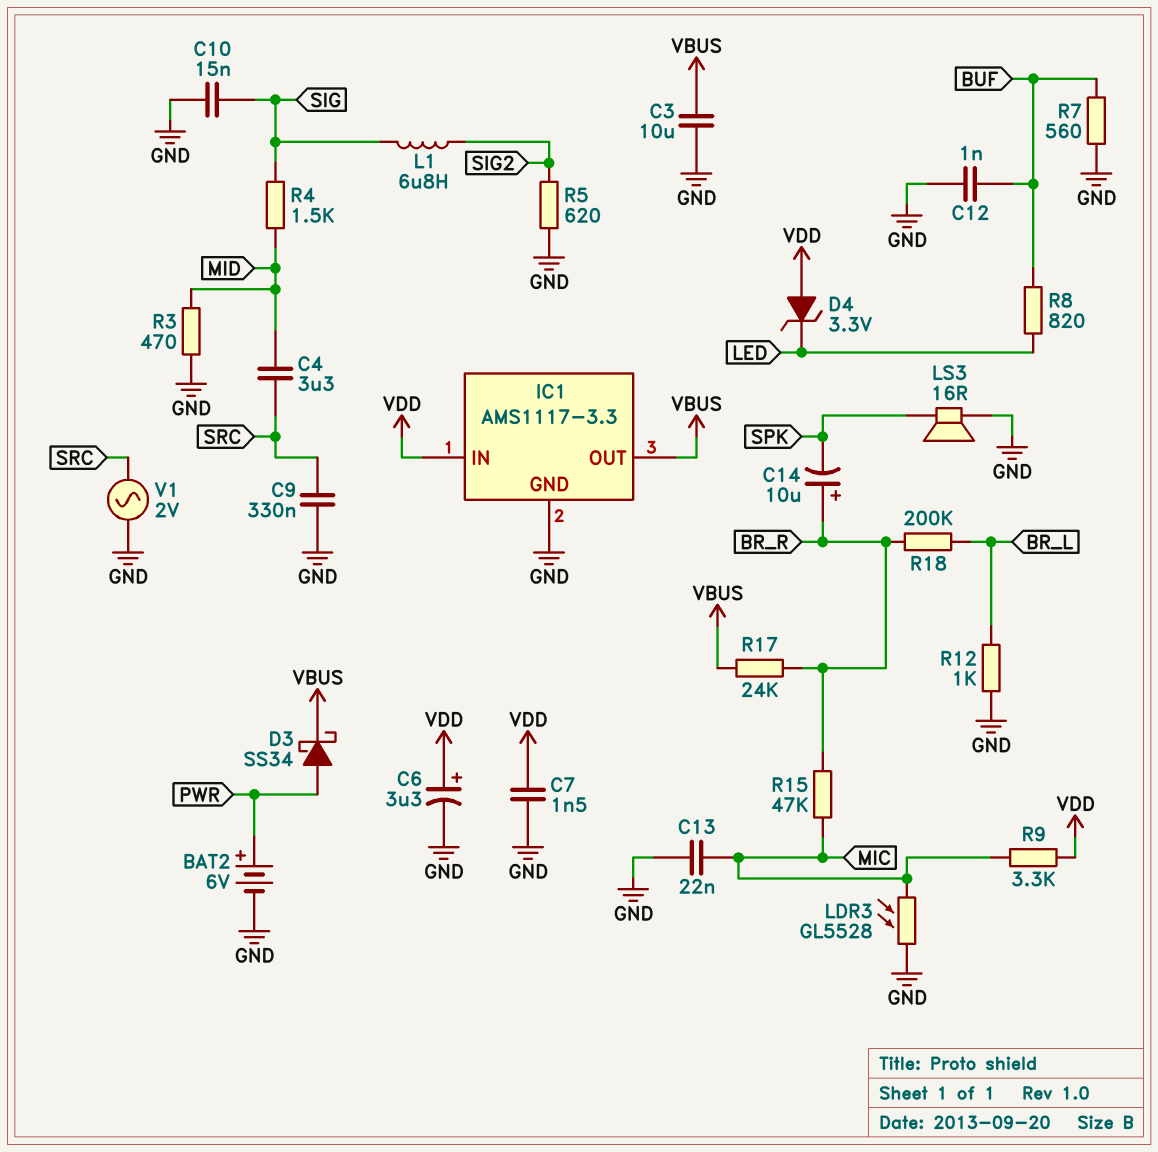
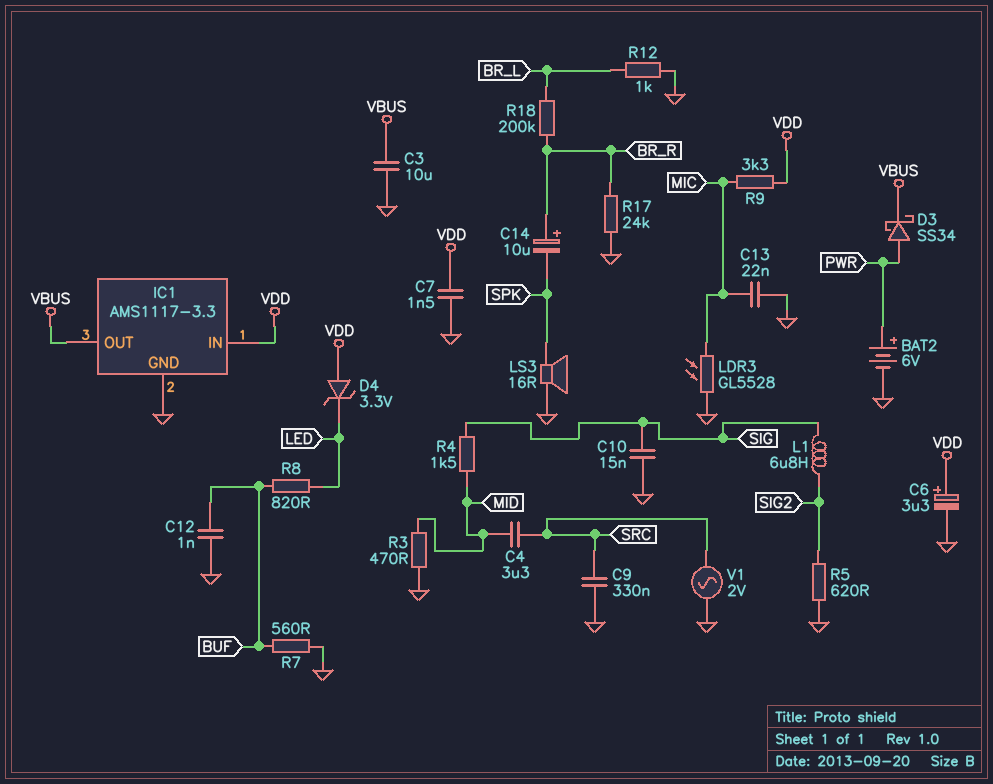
R15: 47k (BR_R, MIC) -> none
R17: 24k (BR_R, VBUS) -> 24k (BR_R, GND)

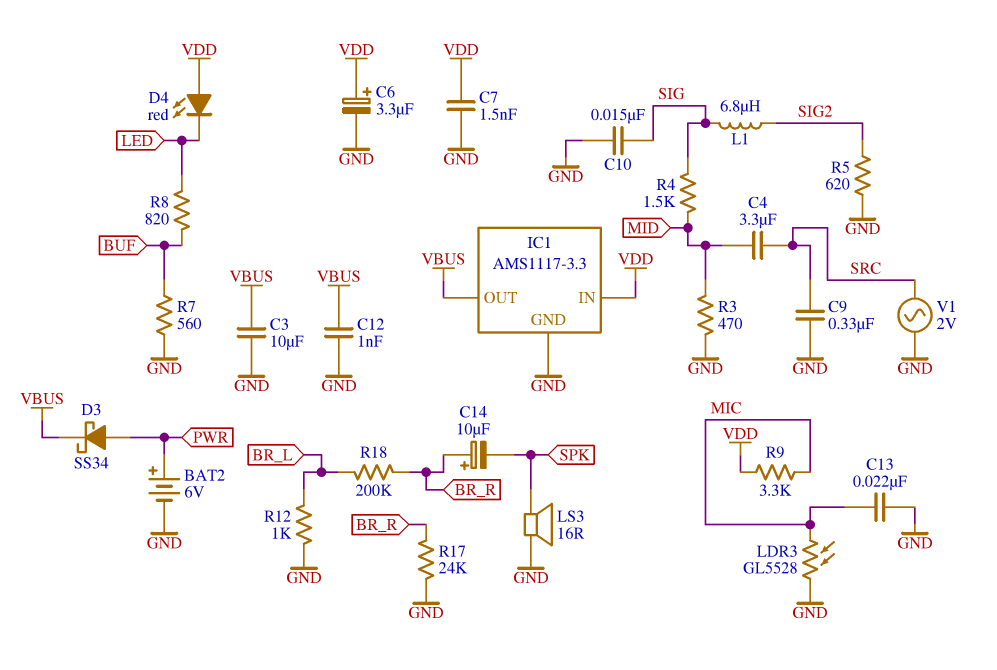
C12: 1nF (BUF, GND) -> 1nF (GND, VBUS)
D4: zener 3.3V (A VDD, K LED) -> LED red (A VDD, K LED)

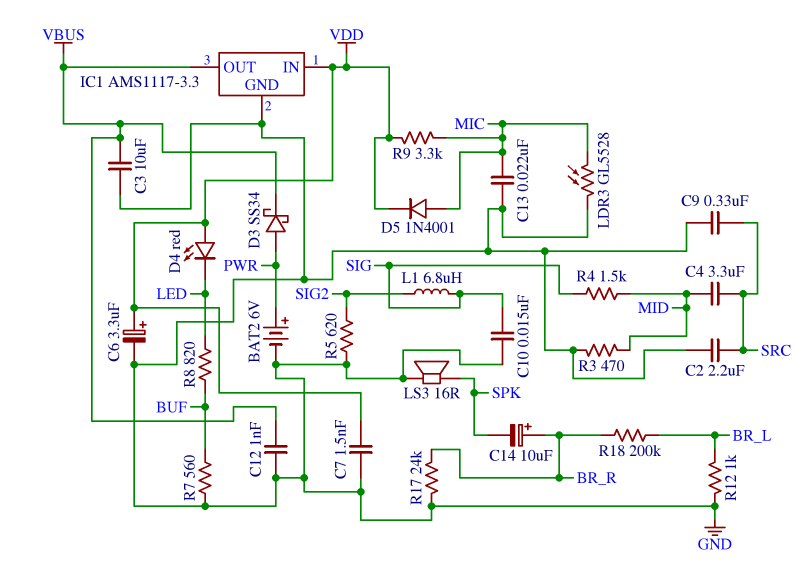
C2: none -> 2.2uF (GND, SRC)
D5: none -> diode 1N4001 (A MIC, K VDD)
V1: AC 2V (GND, SRC) -> none

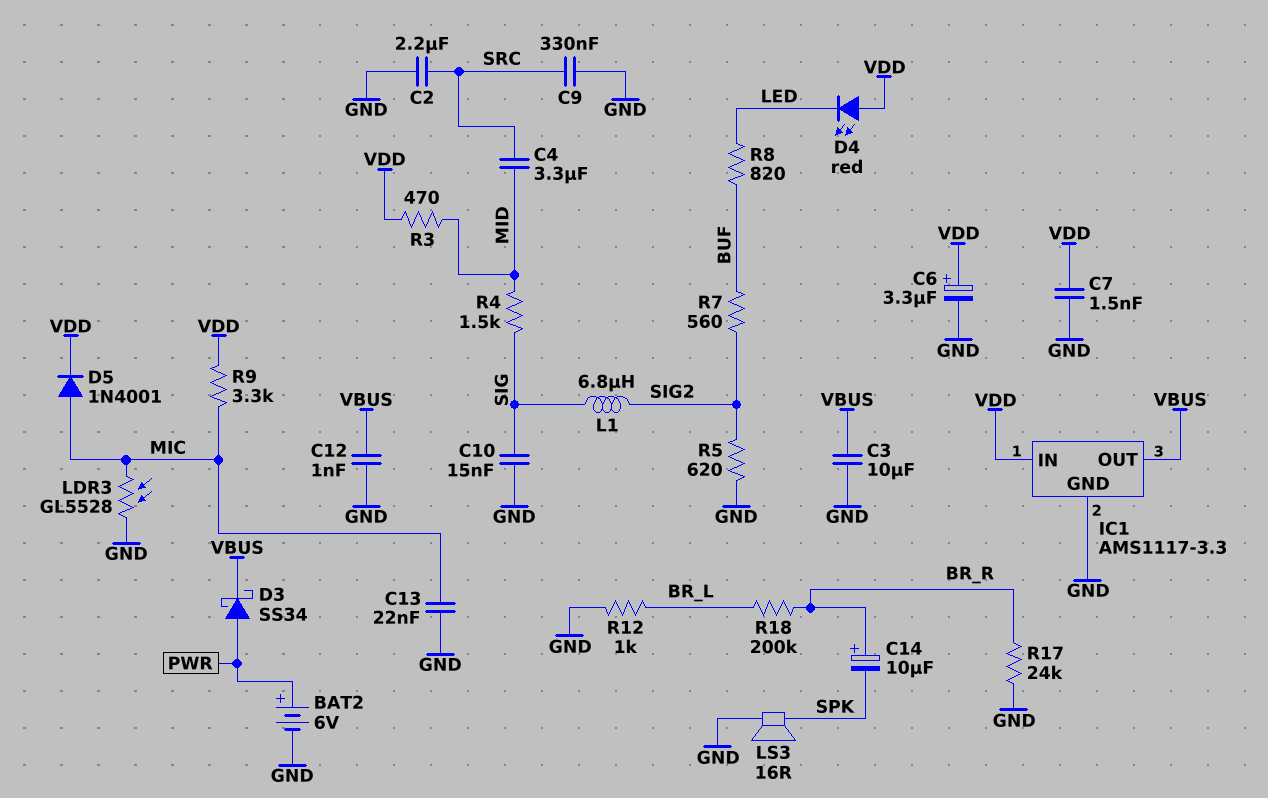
R3: 470 (GND, MID) -> 470 (MID, VDD)
R7: 560 (BUF, GND) -> 560 (BUF, SIG2)

